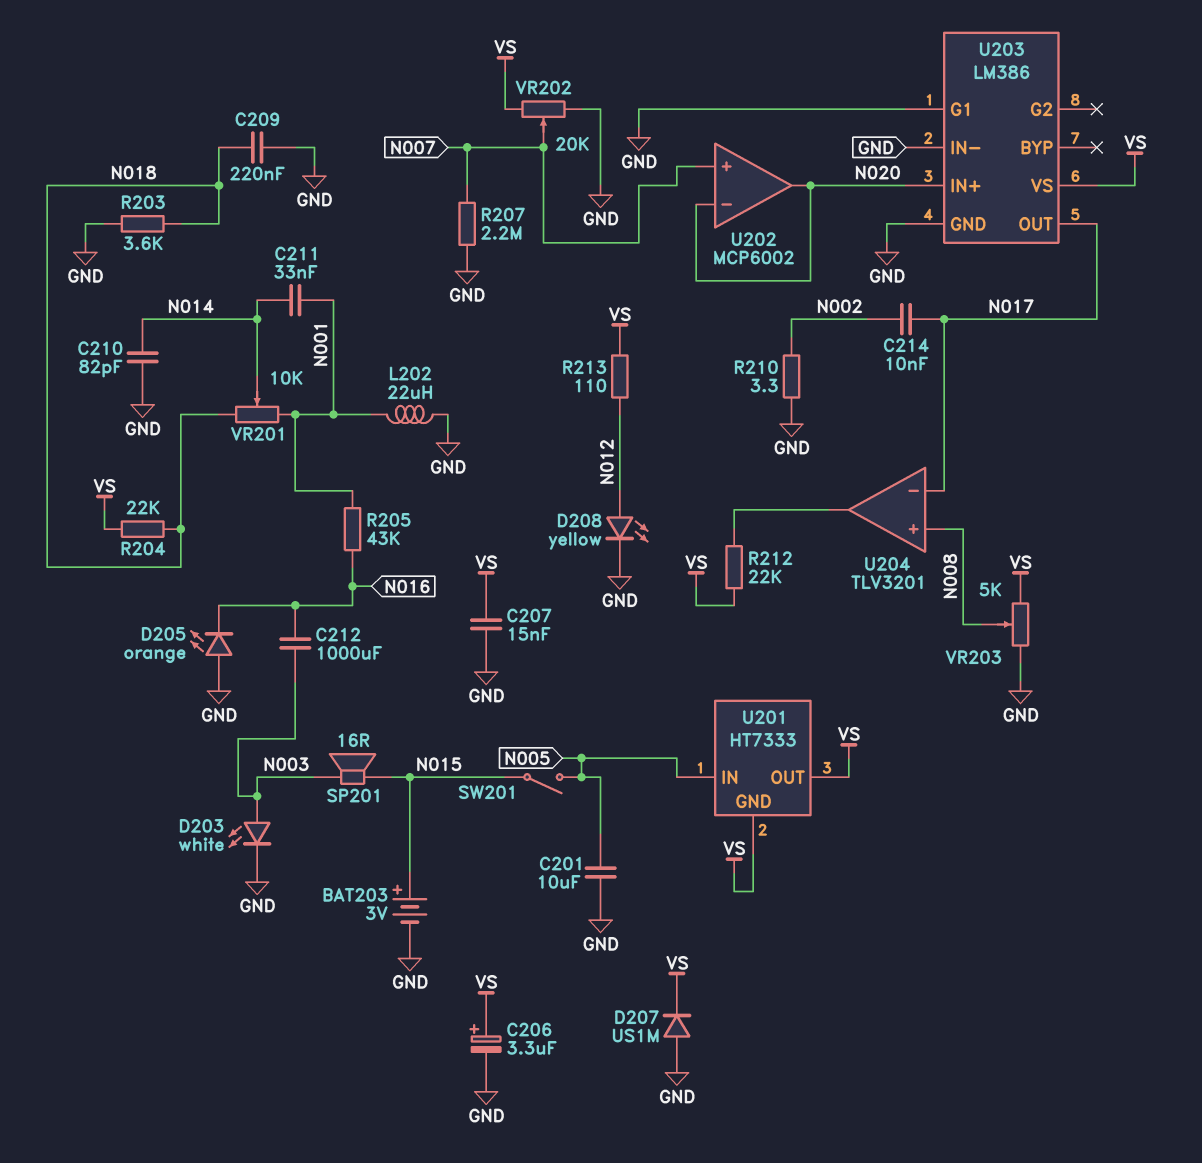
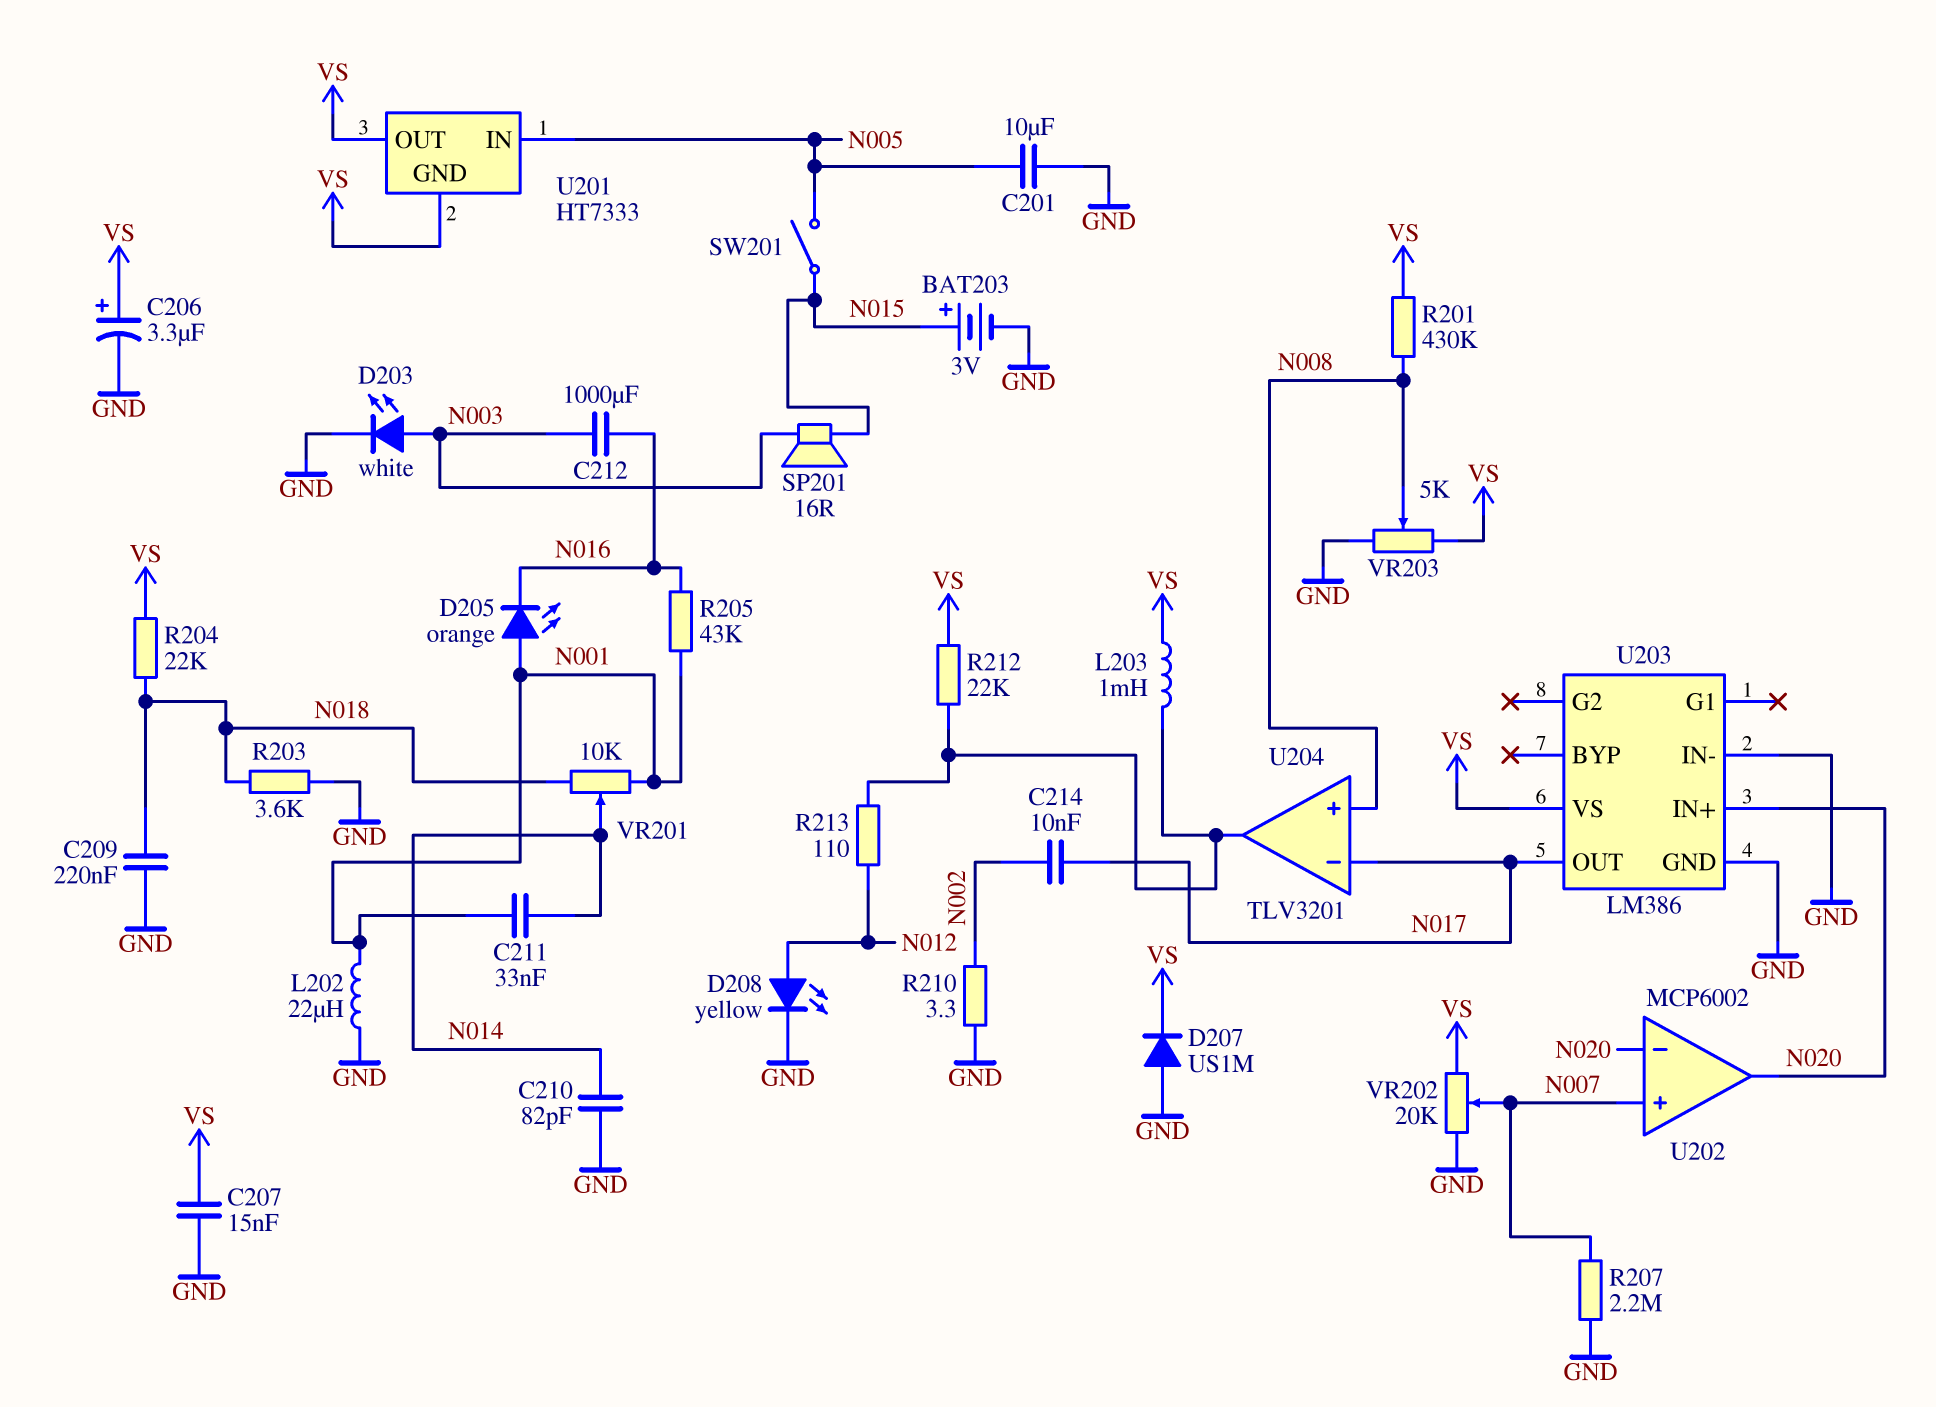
D205: LED orange (A GND, K N016) -> LED orange (A N001, K N016)
L203: none -> 1mH (U204/out, VS)
R201: none -> 430k (N008, VS)
R213: 110 (N012, VS) -> 110 (N012, U204/out)
U203 pin G1: GND -> none

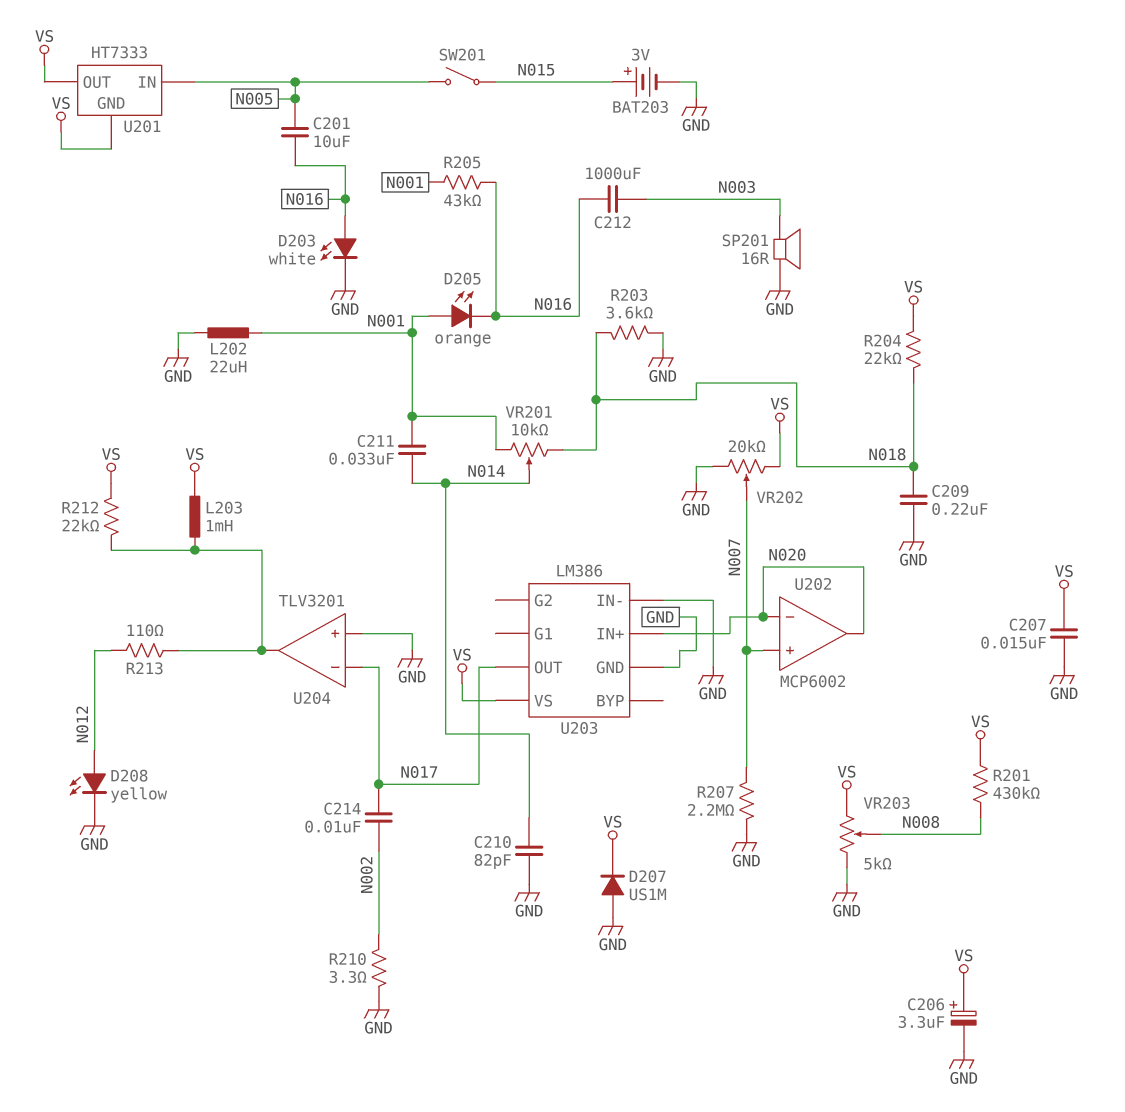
C201: 10uF (GND, N005) -> 10uF (N005, N016)
D203: LED white (A N003, K GND) -> LED white (A N016, K GND)
SP201: speaker 16R (N003, N015) -> speaker 16R (GND, N003)
U204 pin in+: N008 -> GND

